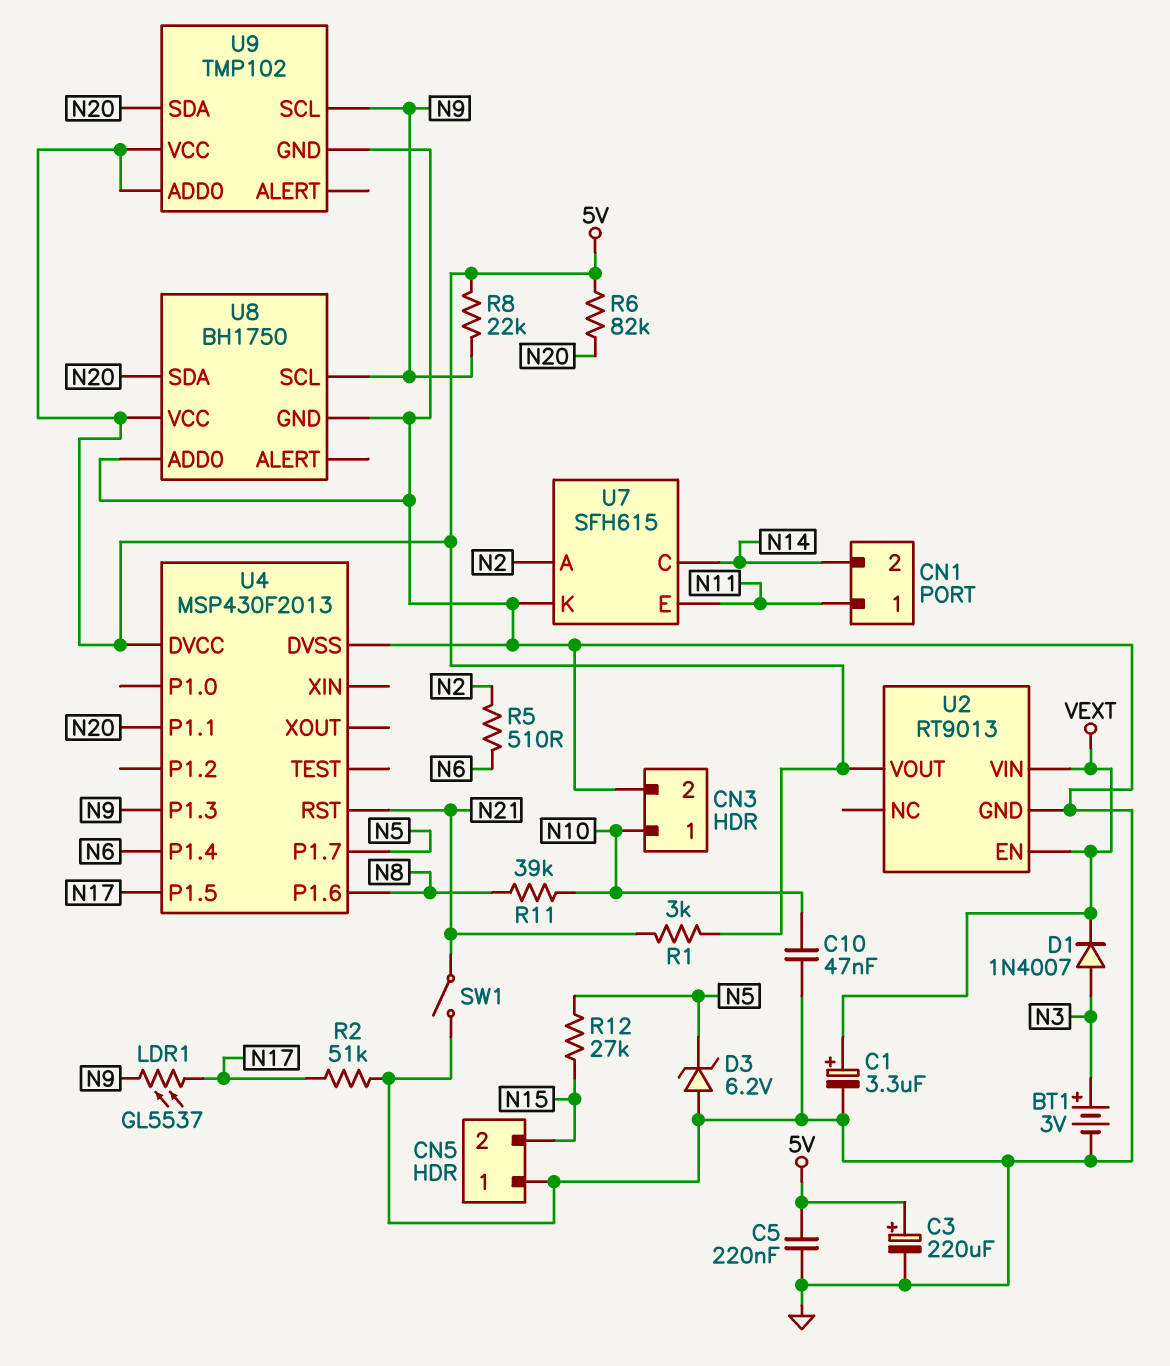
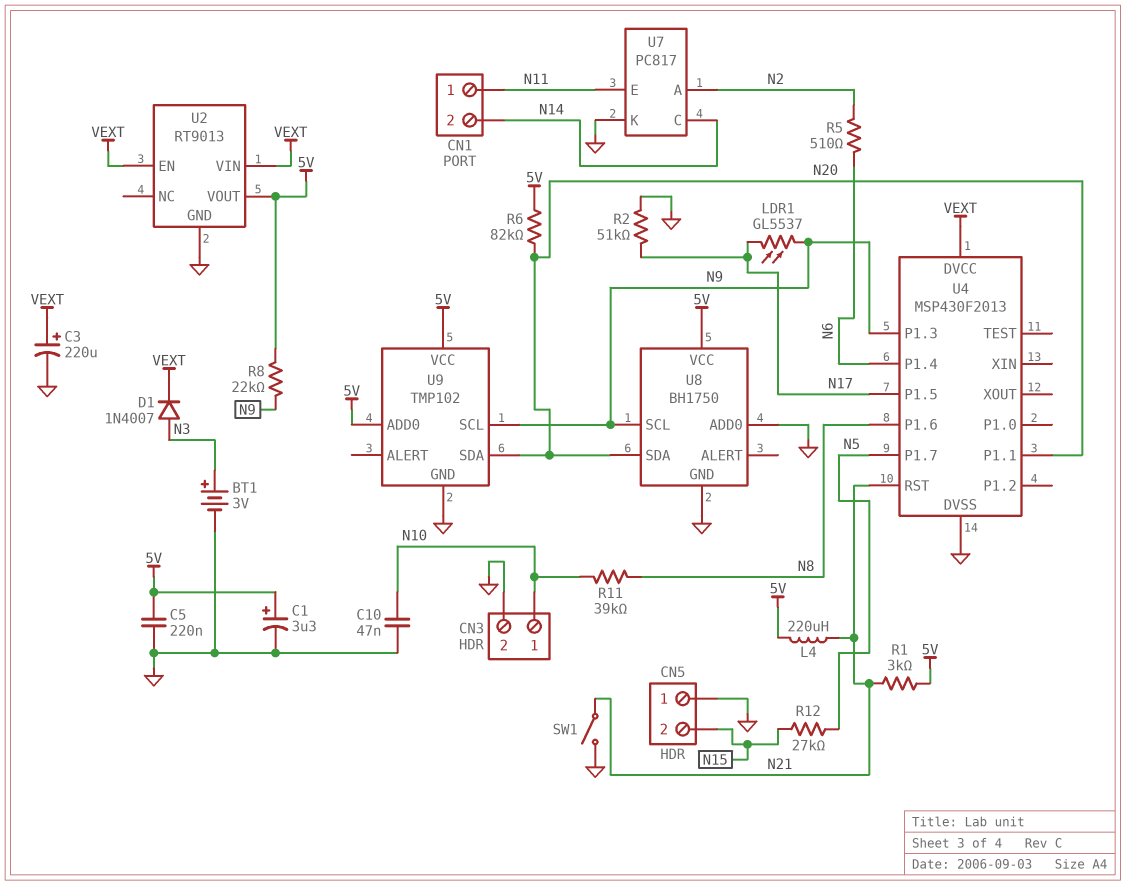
C1: 3.3uF (plus VEXT, minus GND) -> 3.3uF (plus 5V, minus GND)
C3: 220uF (plus 5V, minus GND) -> 220uF (plus VEXT, minus GND)
D3: zener 6.2V (A GND, K N5) -> none
L4: none -> 220uH (5V, N21)
U4 pin DVCC: 5V -> VEXT
U7: SFH615 -> PC817

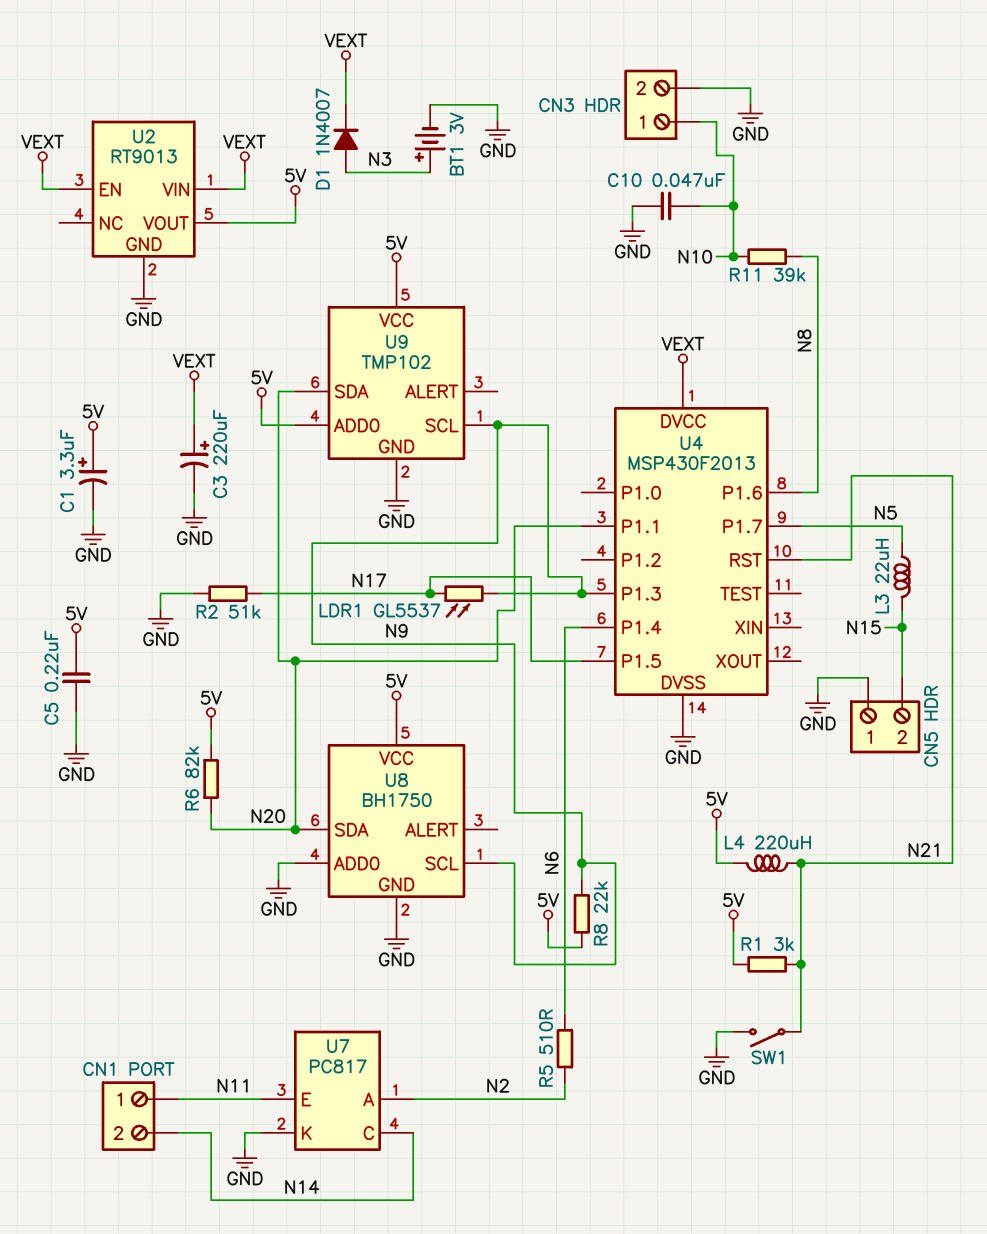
L3: none -> 22uH (N5, N15)
R12: 27k (N5, N15) -> none

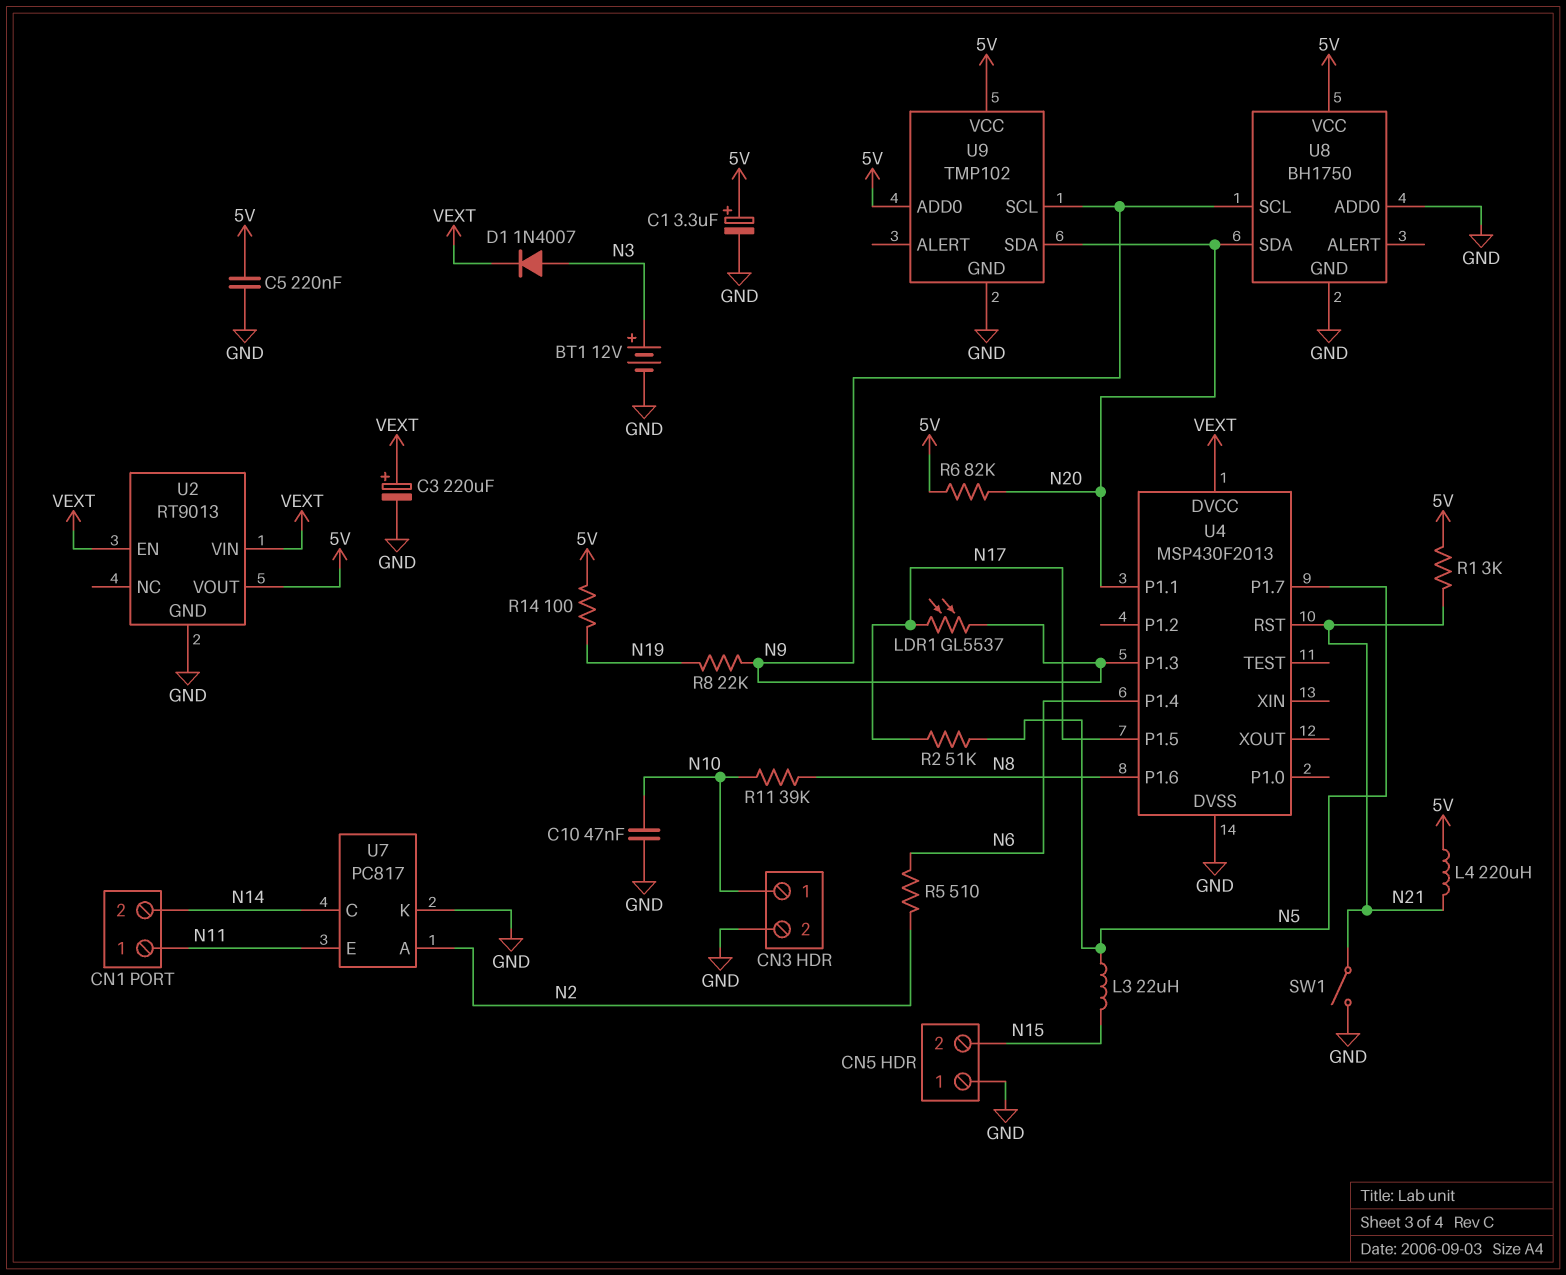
BT1: 3V (plus N3, minus GND) -> 12V (plus N3, minus GND)
R2: 51k (GND, N17) -> 51k (N5, N17)
R8: 22k (5V, N9) -> 22k (N9, N19)
R14: none -> 100 (5V, N19)

